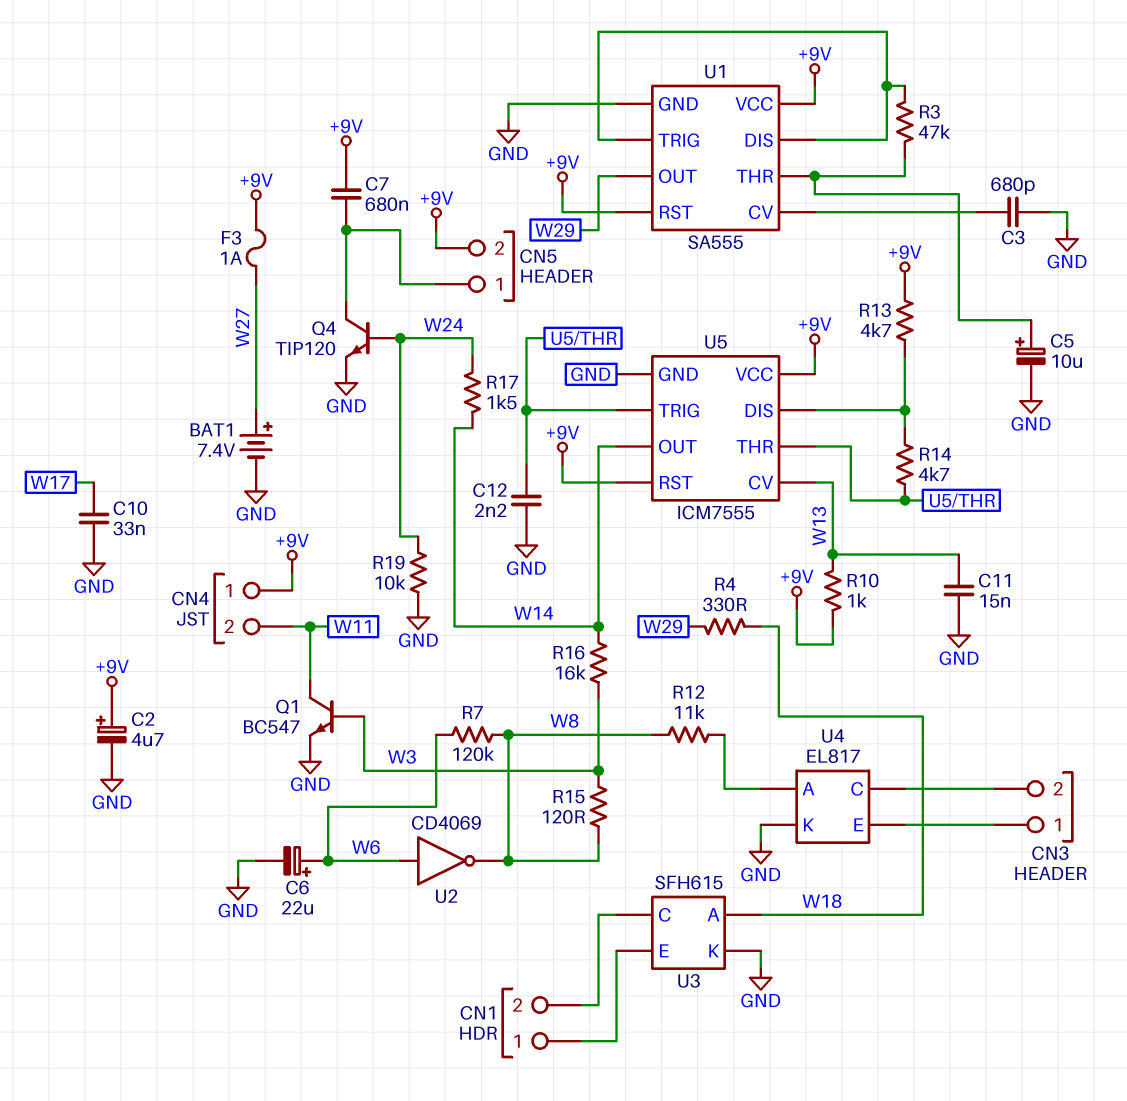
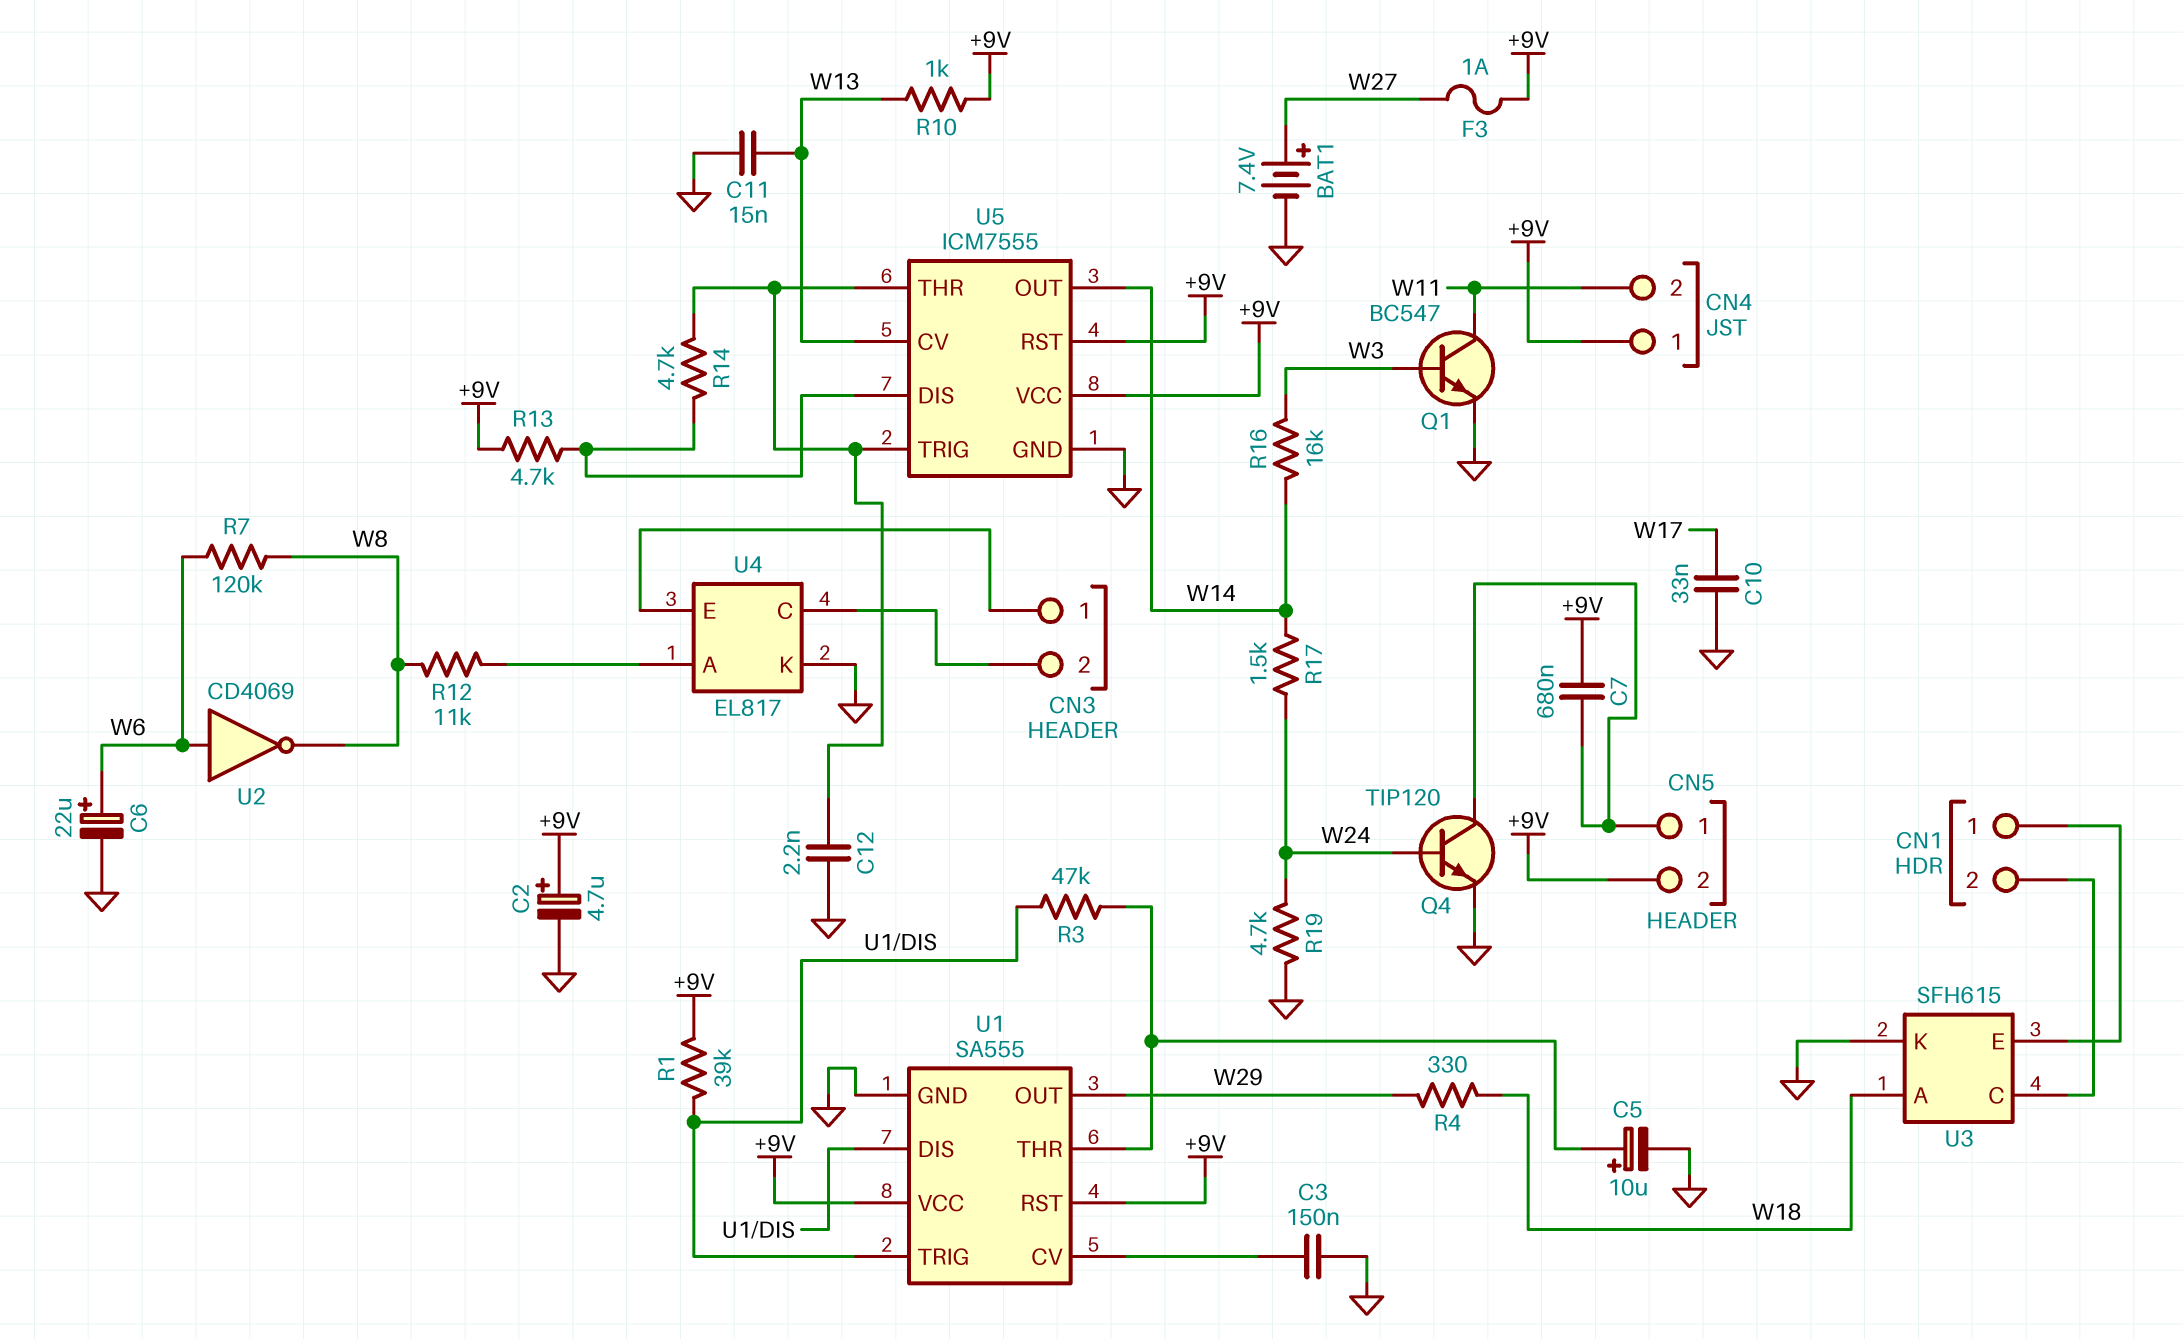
C3: 680pF (GND, U1/CV) -> 150nF (GND, U1/CV)
R1: none -> 39k (+9V, U1/DIS)
R15: 120 (W3, W8) -> none
R19: 10k (GND, W24) -> 4.7k (GND, W24)

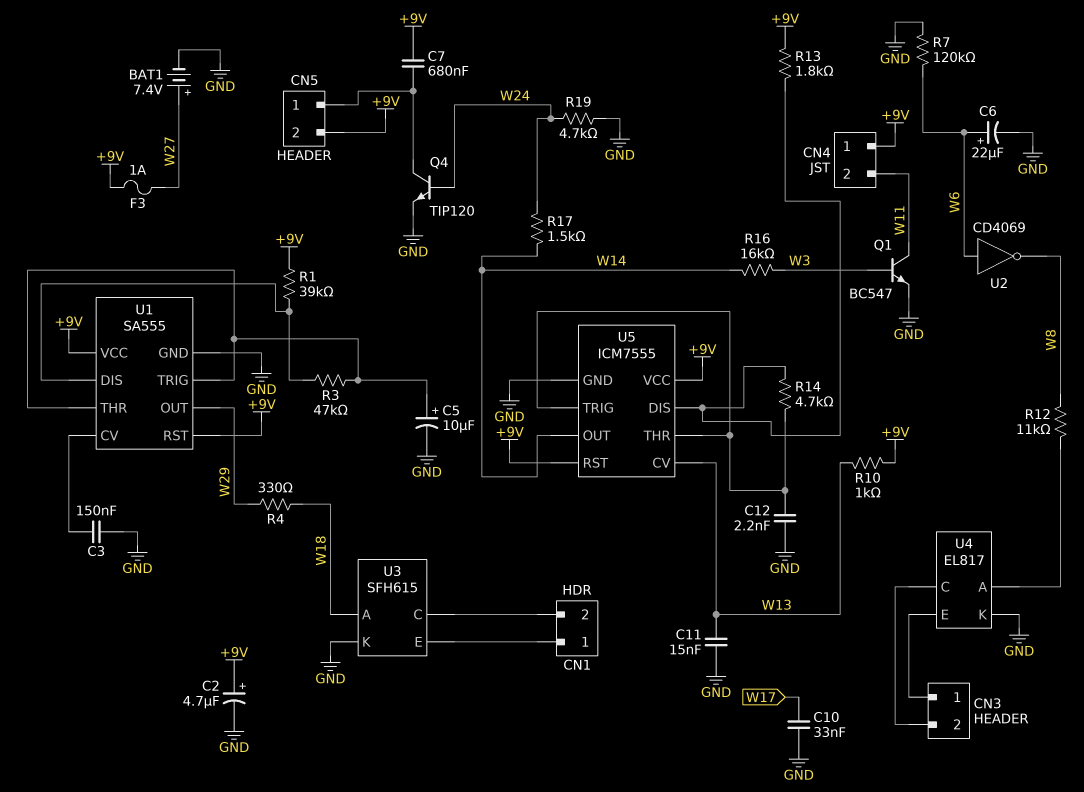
R7: 120k (W6, W8) -> 120k (GND, W6)
R13: 4.7k (+9V, U5/DIS) -> 1.8k (+9V, U5/DIS)
U1 pin TRIG: U1/DIS -> U1/THR

